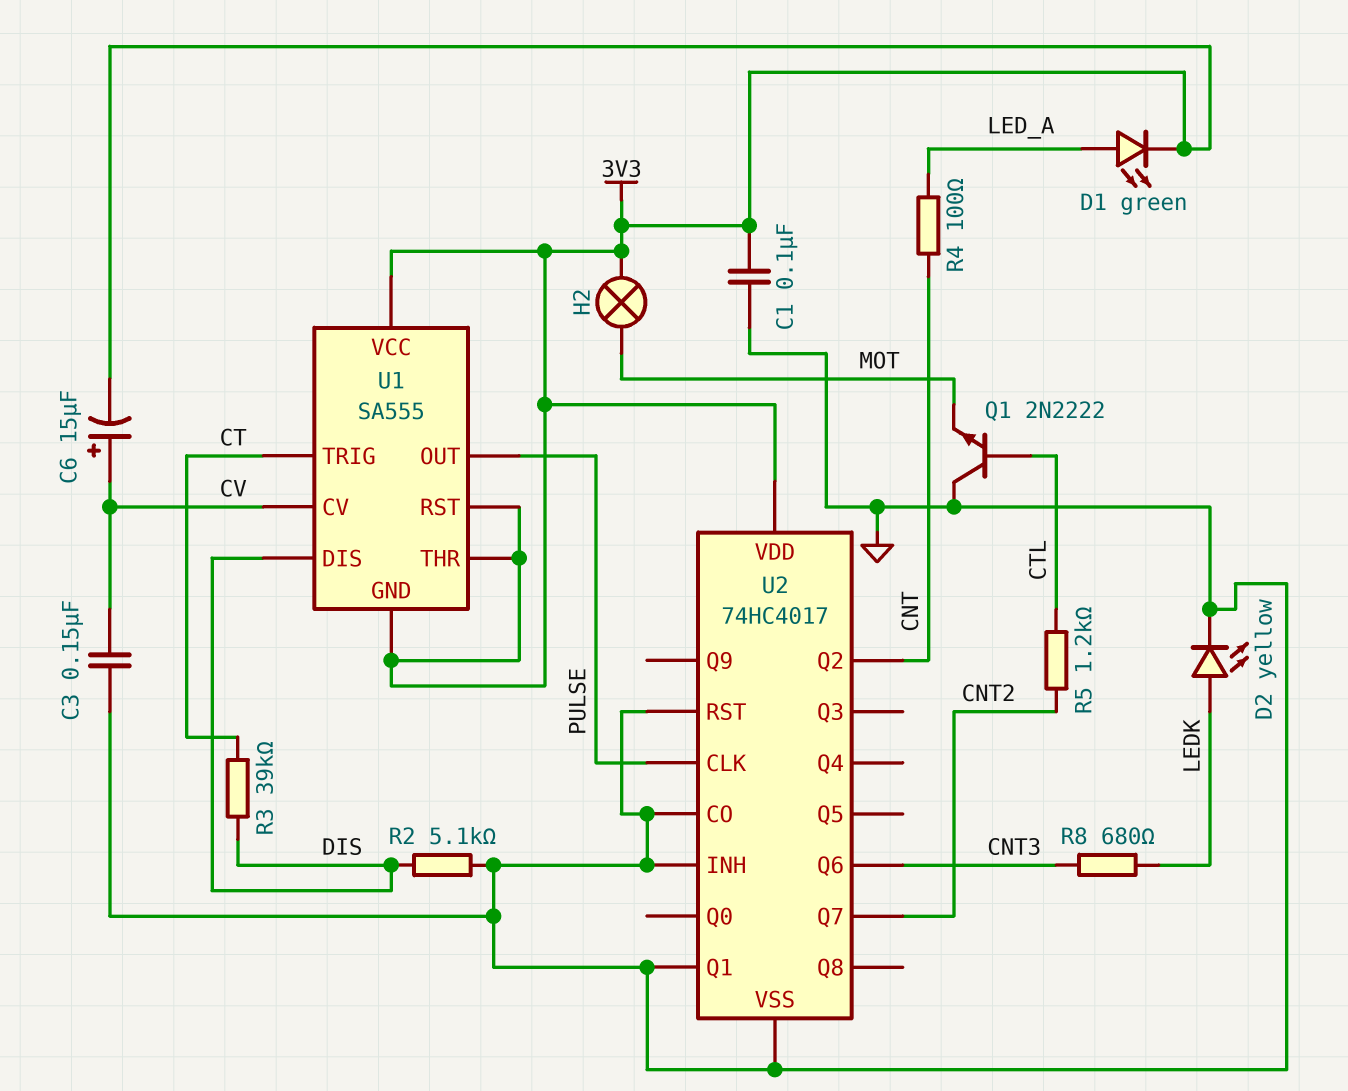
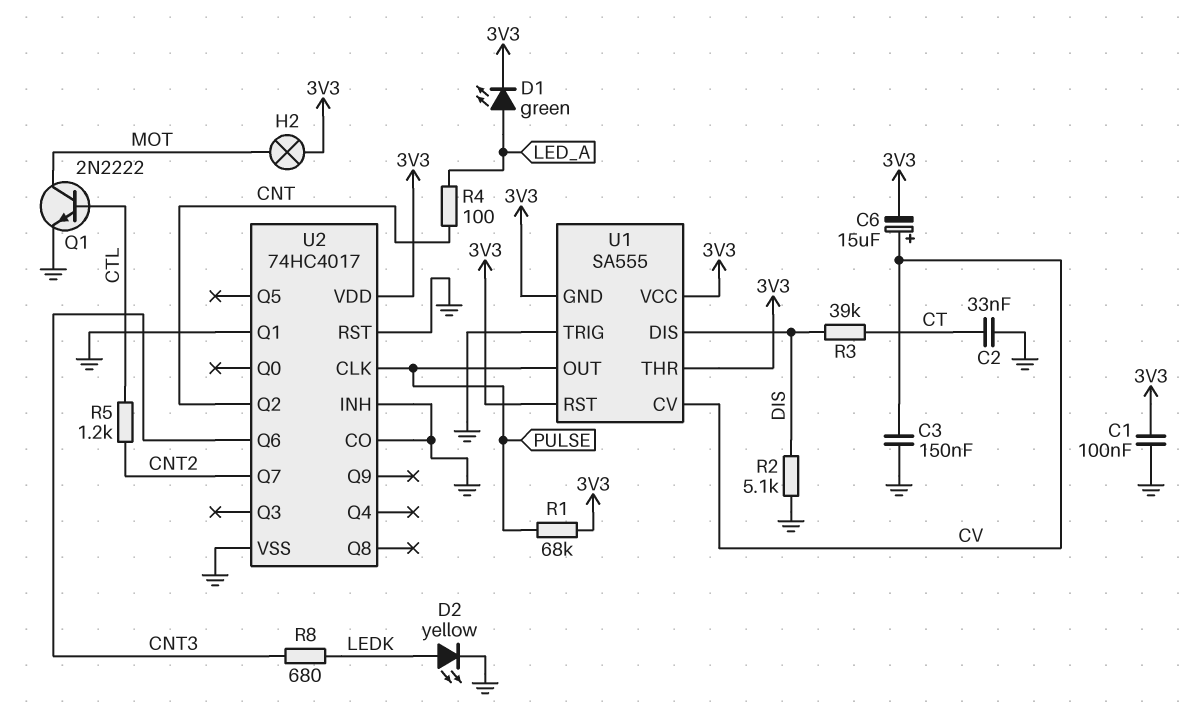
C2: none -> 33nF (CT, GND)
Q1: NPN 2N2222 (B CTL, C GND, E MOT) -> NPN 2N2222 (B CTL, C MOT, E GND)
R1: none -> 68k (3V3, PULSE)
U1 pin TRIG: CT -> GND

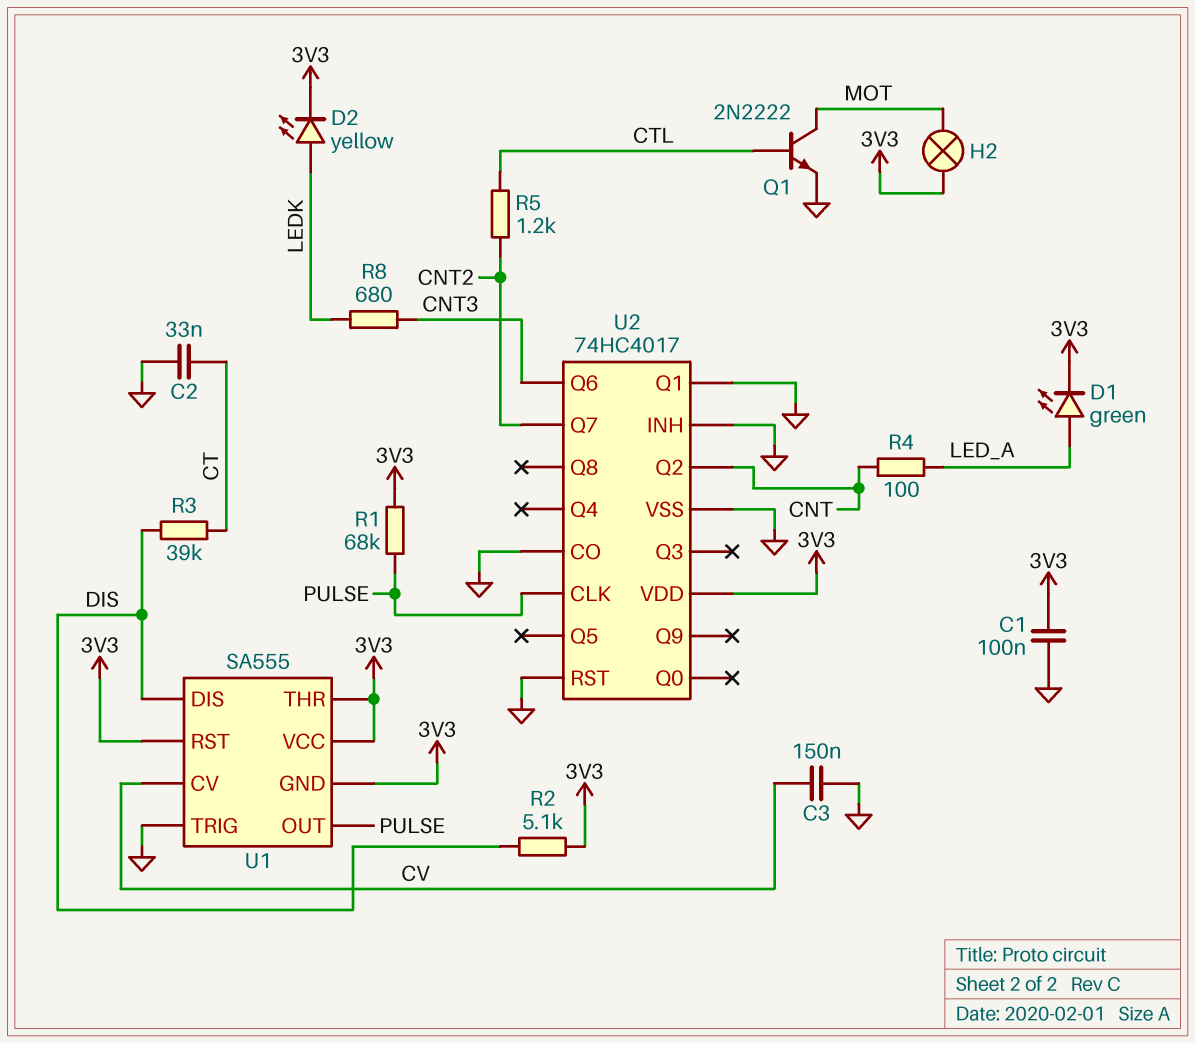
C6: 15uF (plus CV, minus 3V3) -> none
D2: LED yellow (A LEDK, K GND) -> LED yellow (A LEDK, K 3V3)
R2: 5.1k (DIS, GND) -> 5.1k (3V3, DIS)

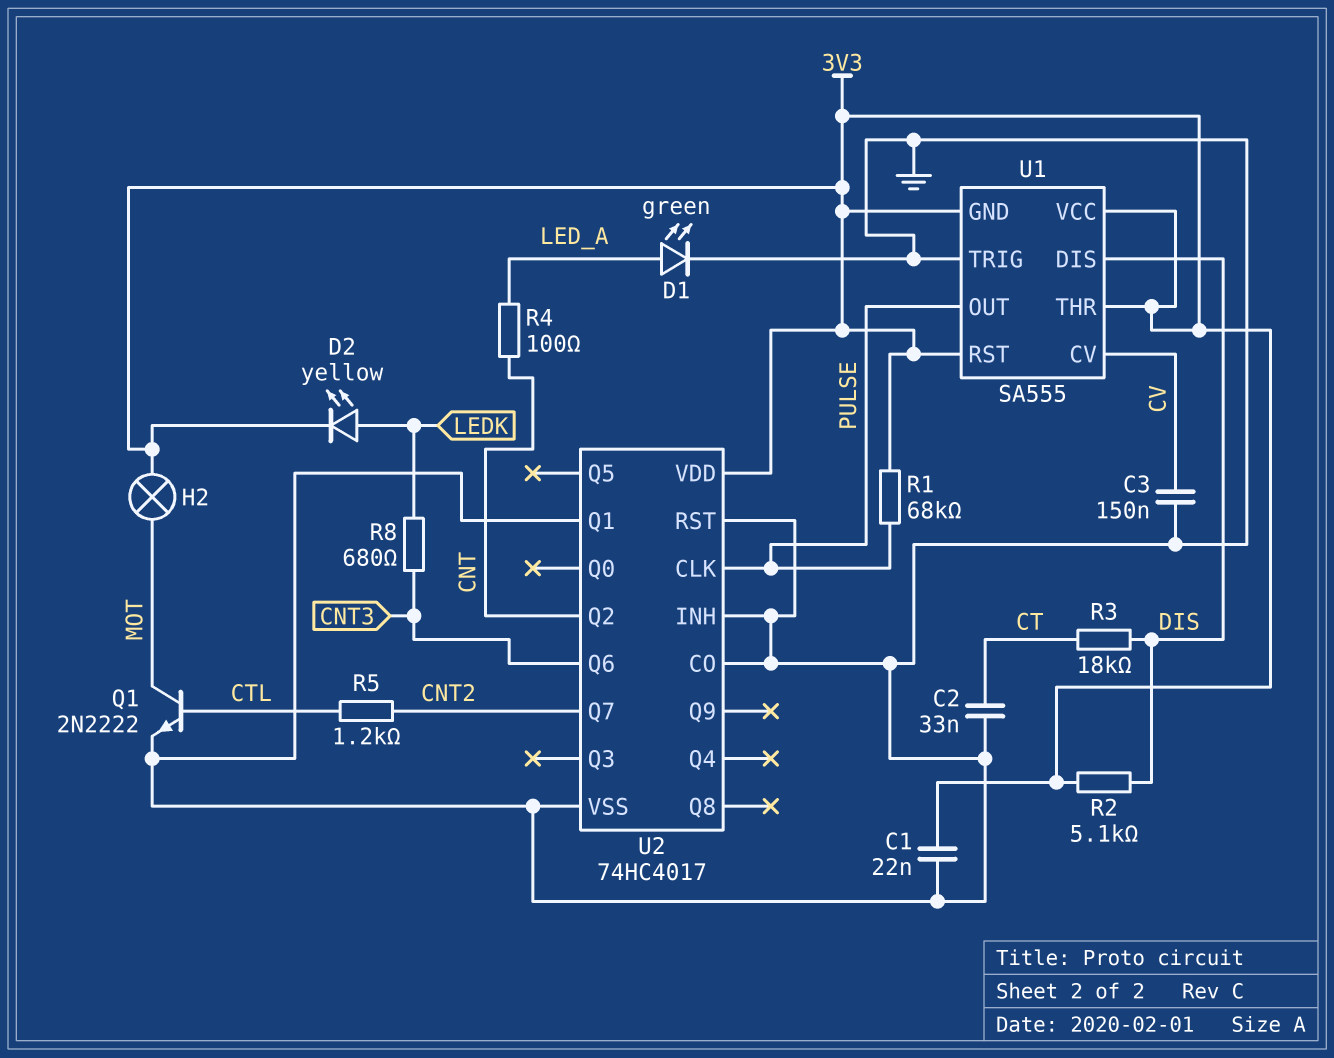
C1: 100nF (3V3, GND) -> 22nF (3V3, GND)
D1: LED green (A LED_A, K 3V3) -> LED green (A LED_A, K GND)
R3: 39k (CT, DIS) -> 18k (CT, DIS)

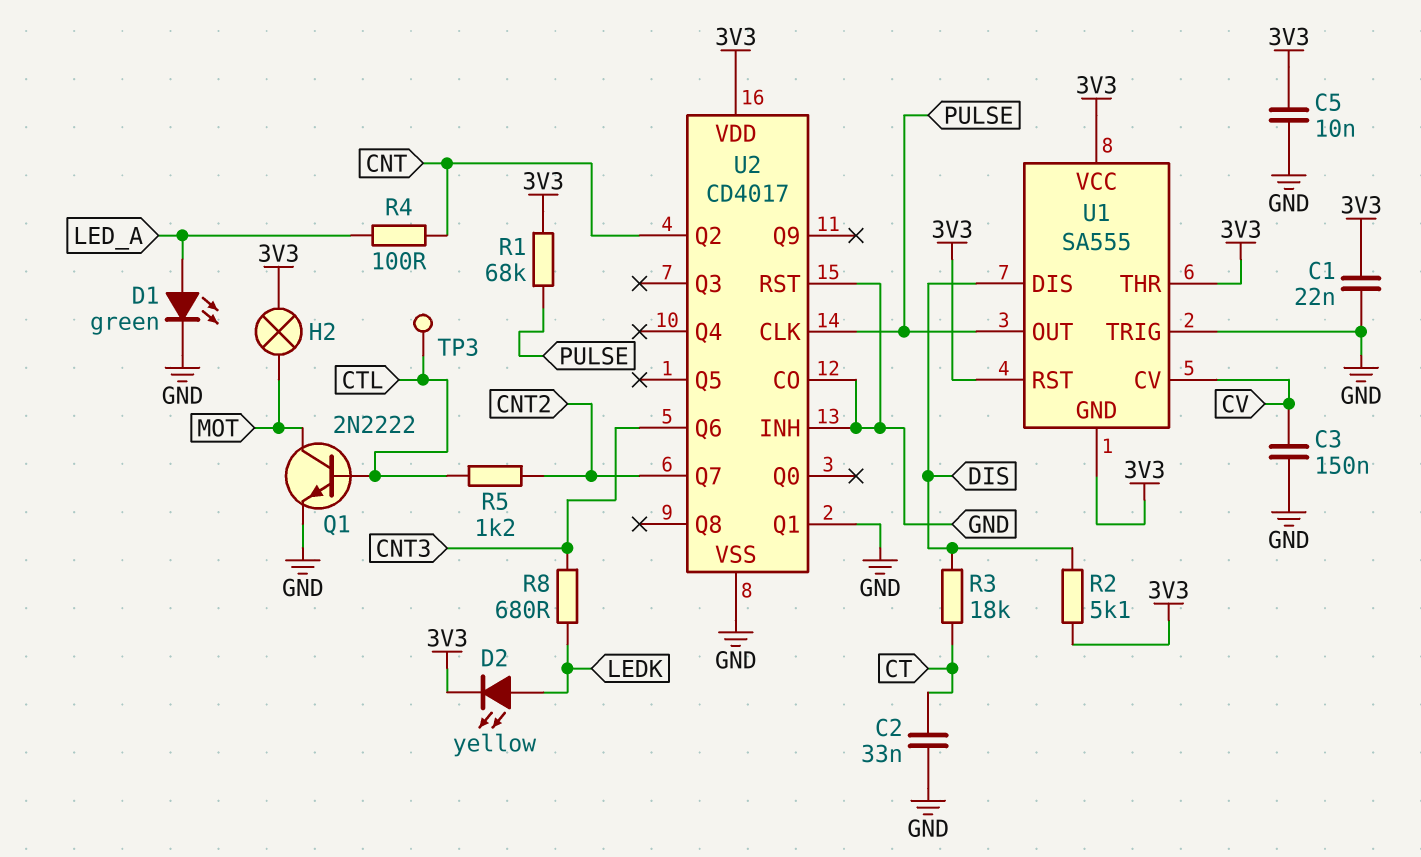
C5: none -> 10nF (3V3, GND)
TP3: none -> test point (CTL)
U2: 74HC4017 -> CD4017

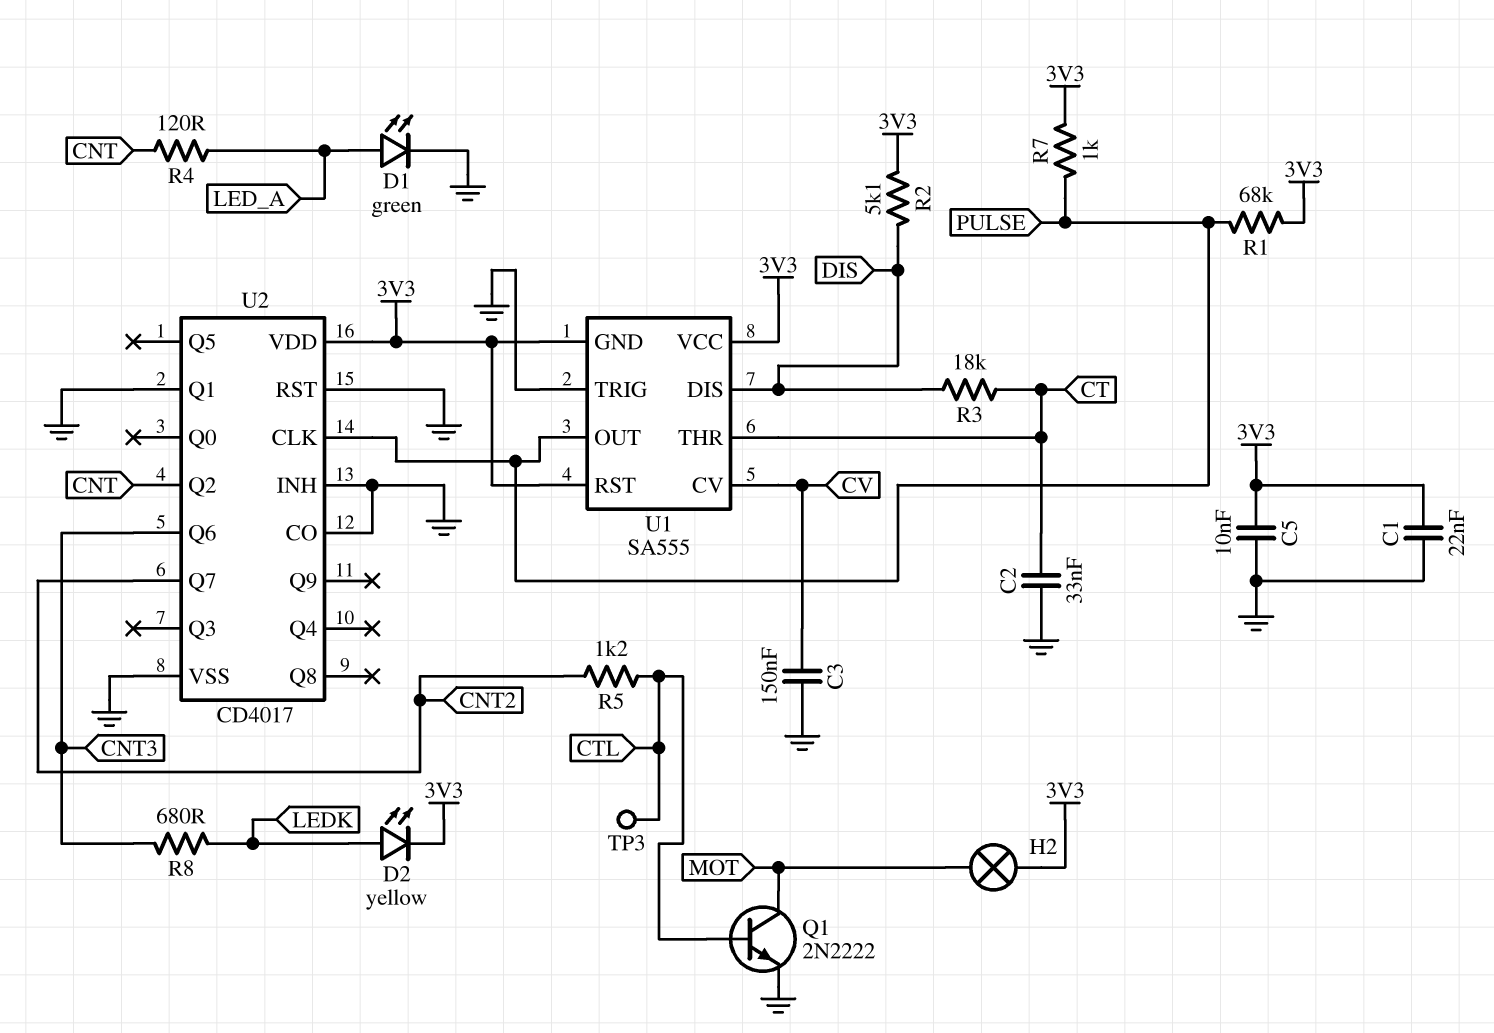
R4: 100 (CNT, LED_A) -> 120 (CNT, LED_A)
R7: none -> 1k (3V3, PULSE)
U1 pin THR: 3V3 -> CT

